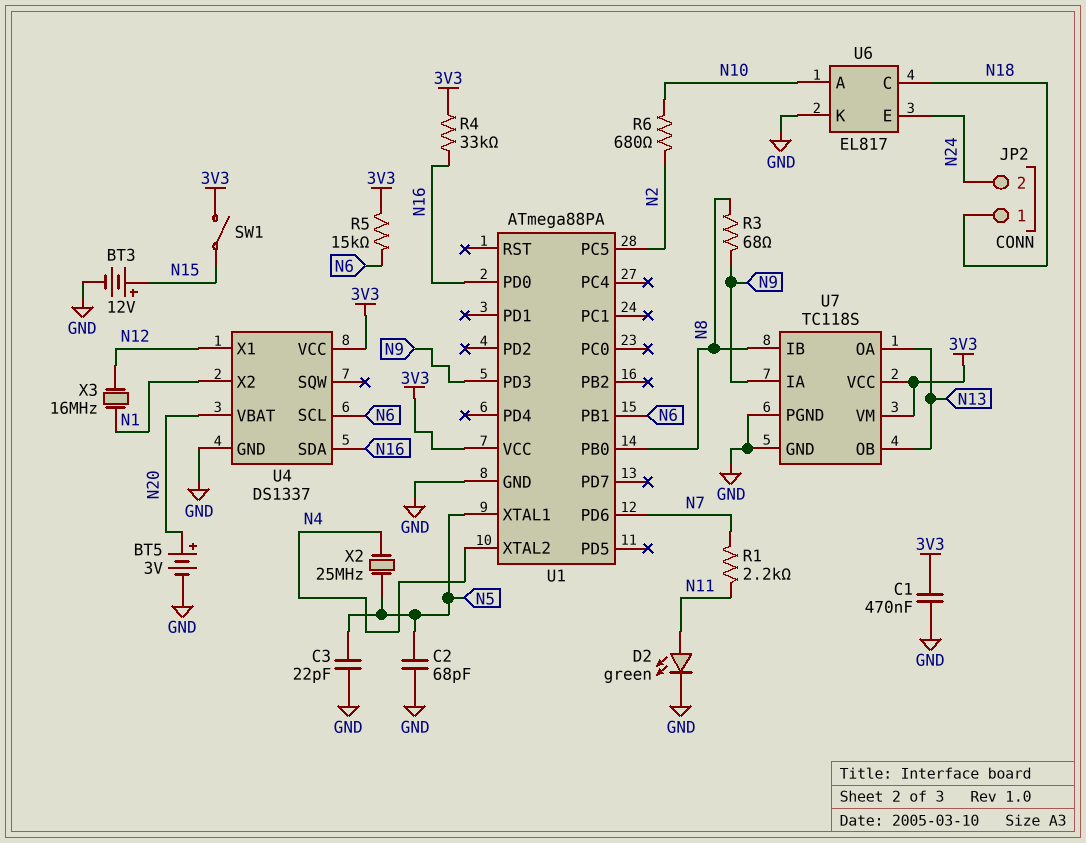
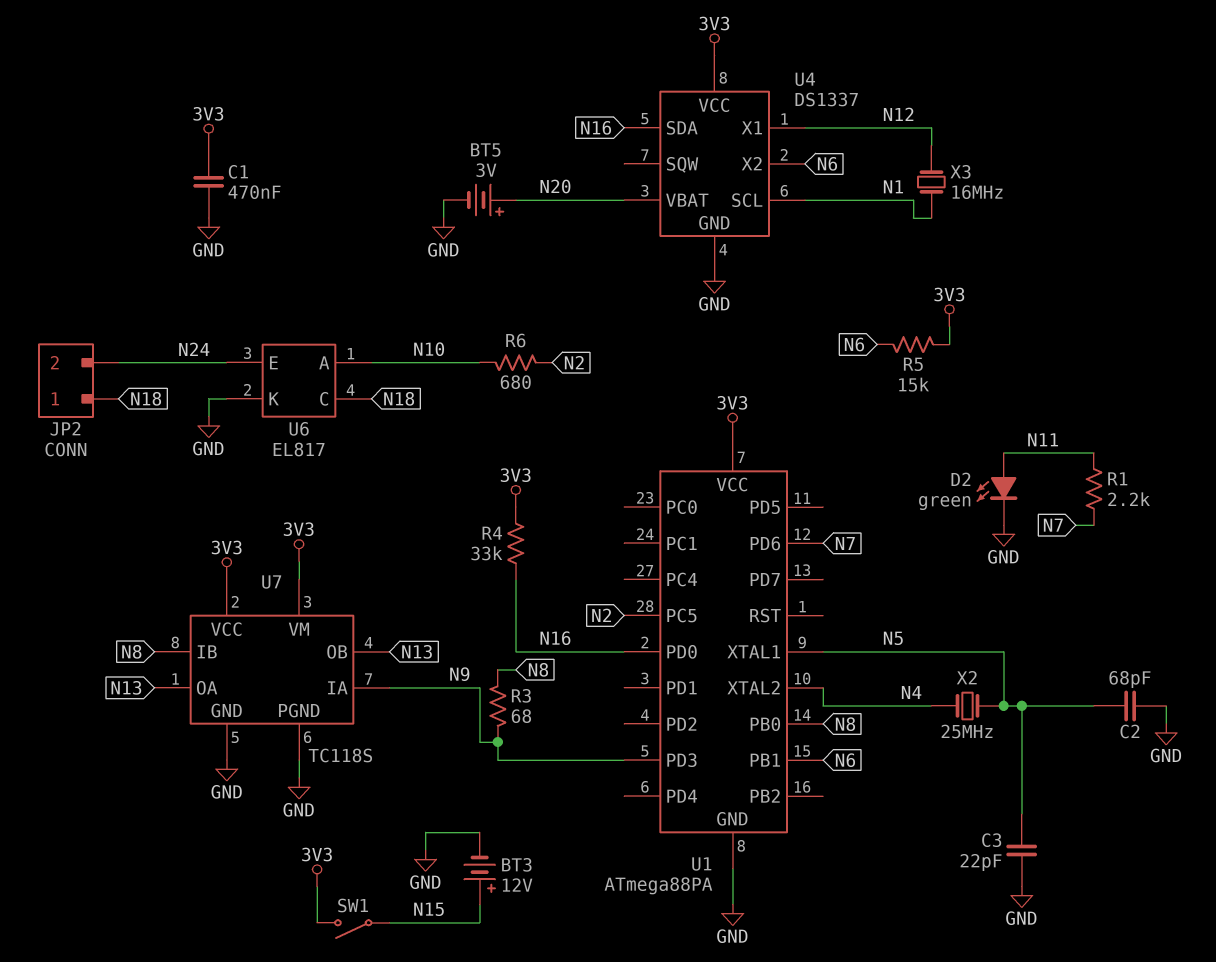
U4 pin SCL: N6 -> N1
U4 pin X2: N1 -> N6

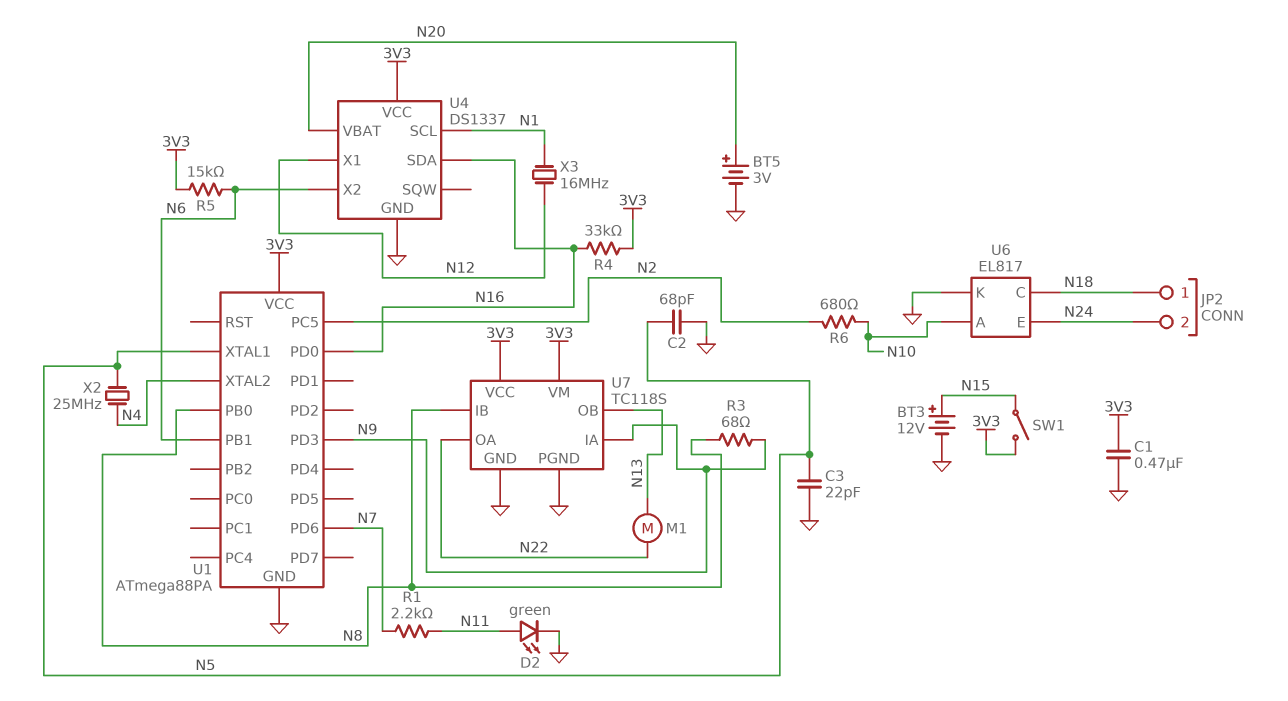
M1: none -> motor (N13, N22)
U7 pin OA: N13 -> N22

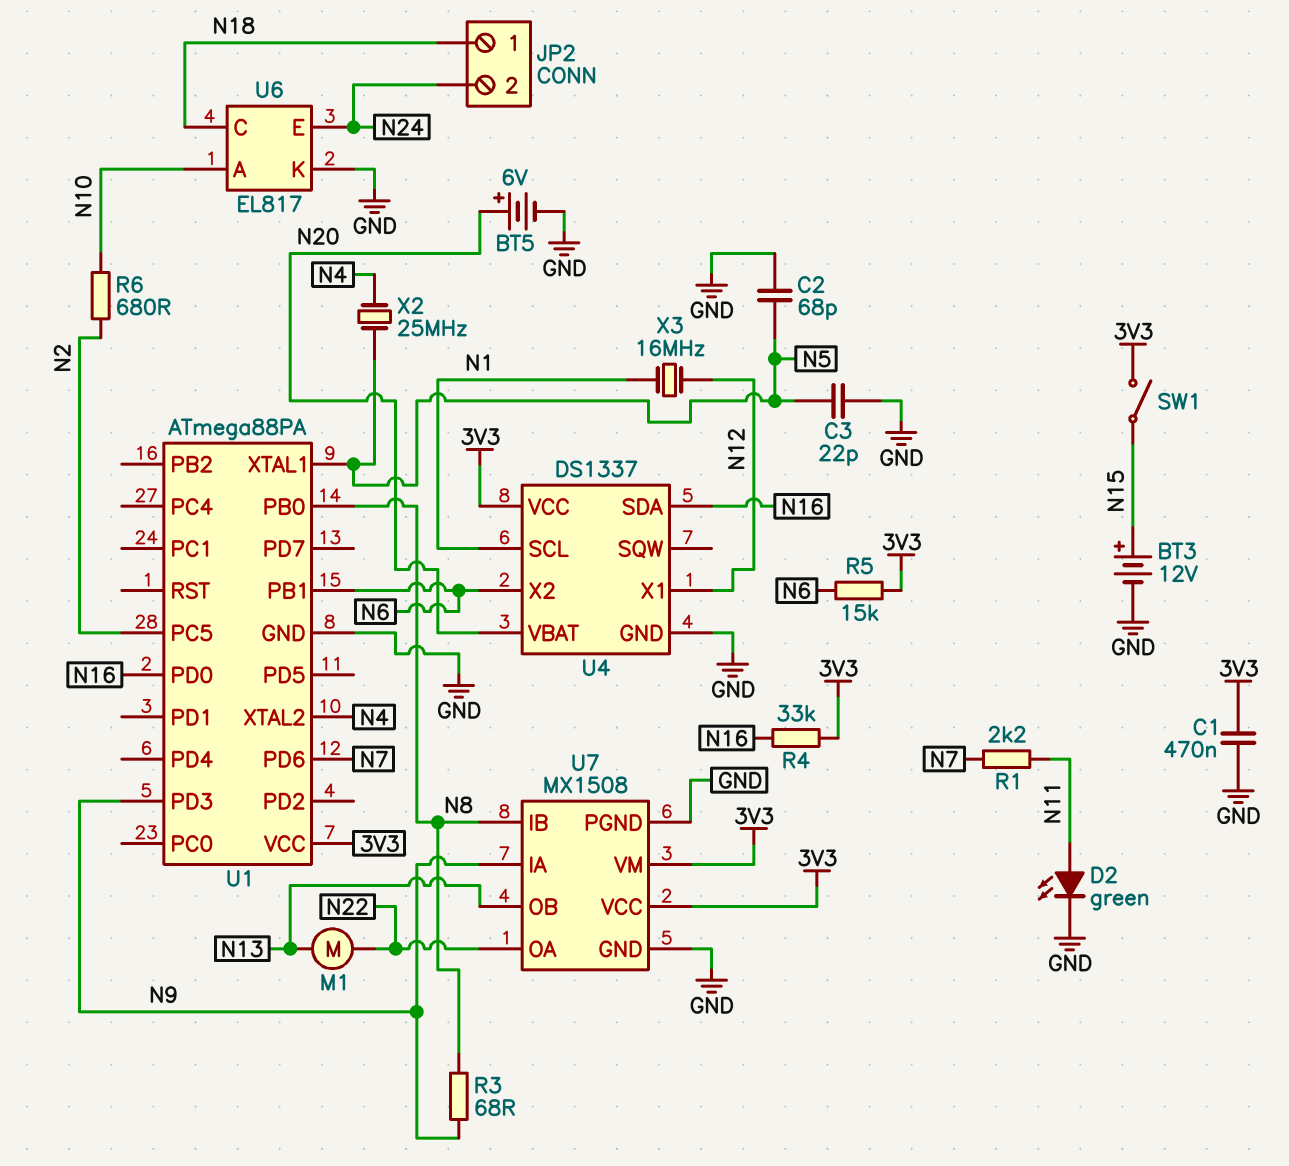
BT5: 3V (plus N20, minus GND) -> 6V (plus N20, minus GND)
U7: TC118S -> MX1508

